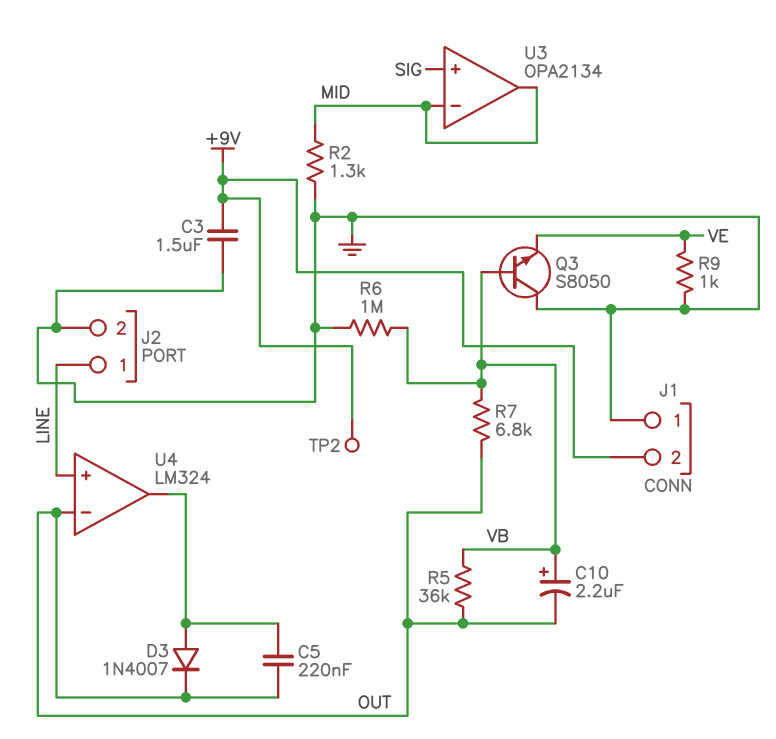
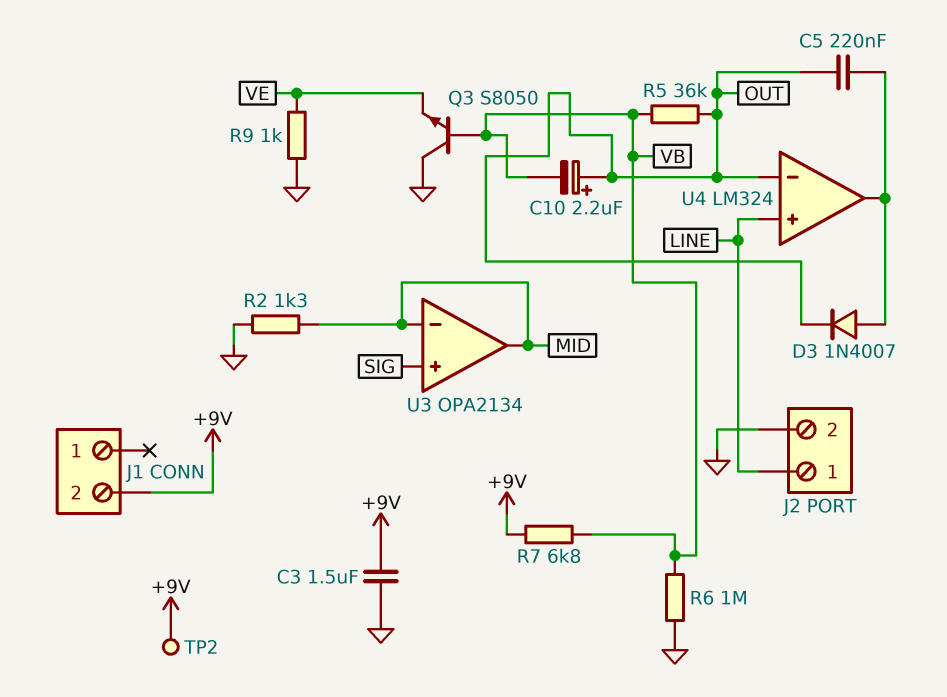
C10: 2.2uF (plus VB, minus OUT) -> 2.2uF (plus OUT, minus VB)
J1 pin 1: GND -> none
R7: 6.8k (OUT, VB) -> 6.8k (+9V, VB)

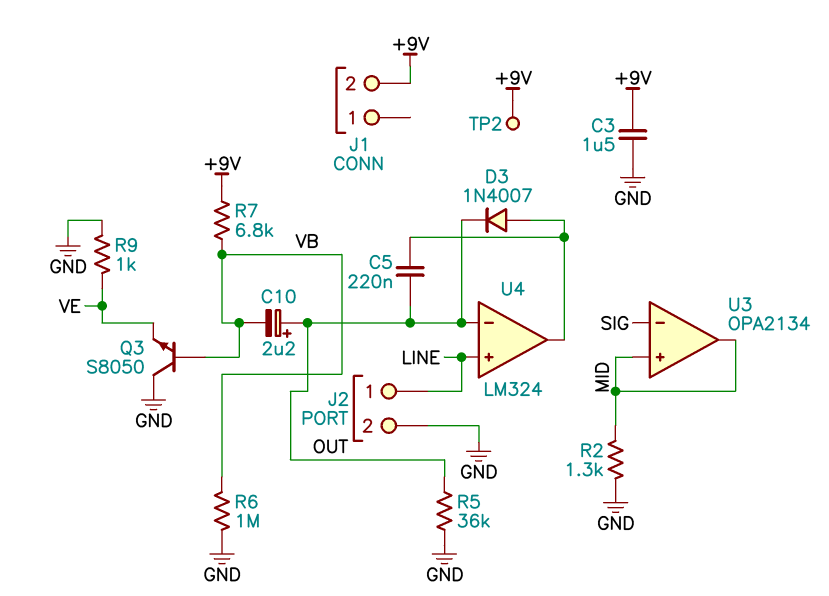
R5: 36k (OUT, VB) -> 36k (GND, OUT)
U3 pin in+: SIG -> MID
U3 pin in-: MID -> SIG

